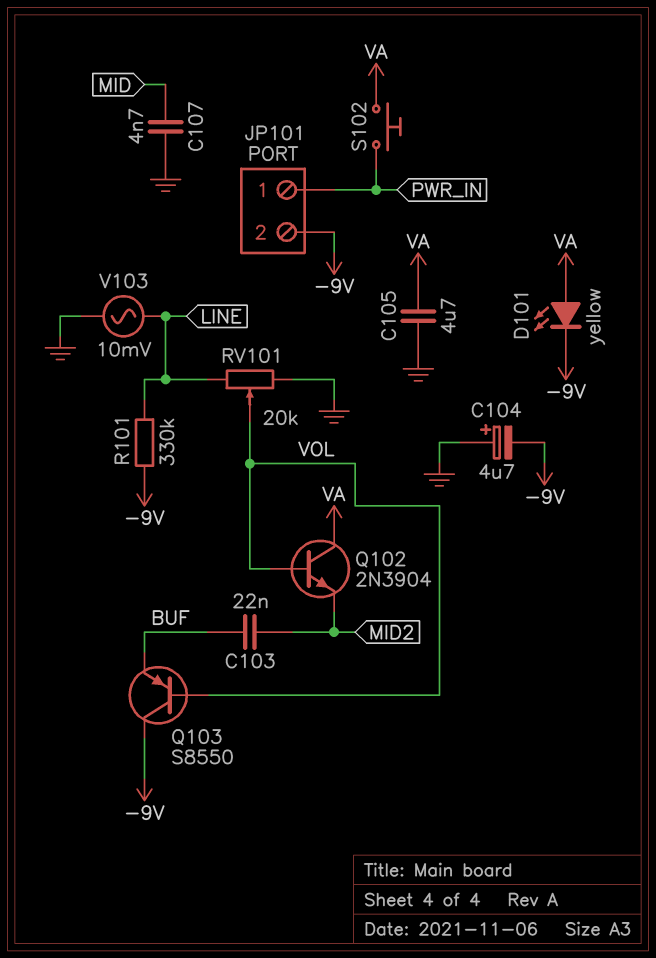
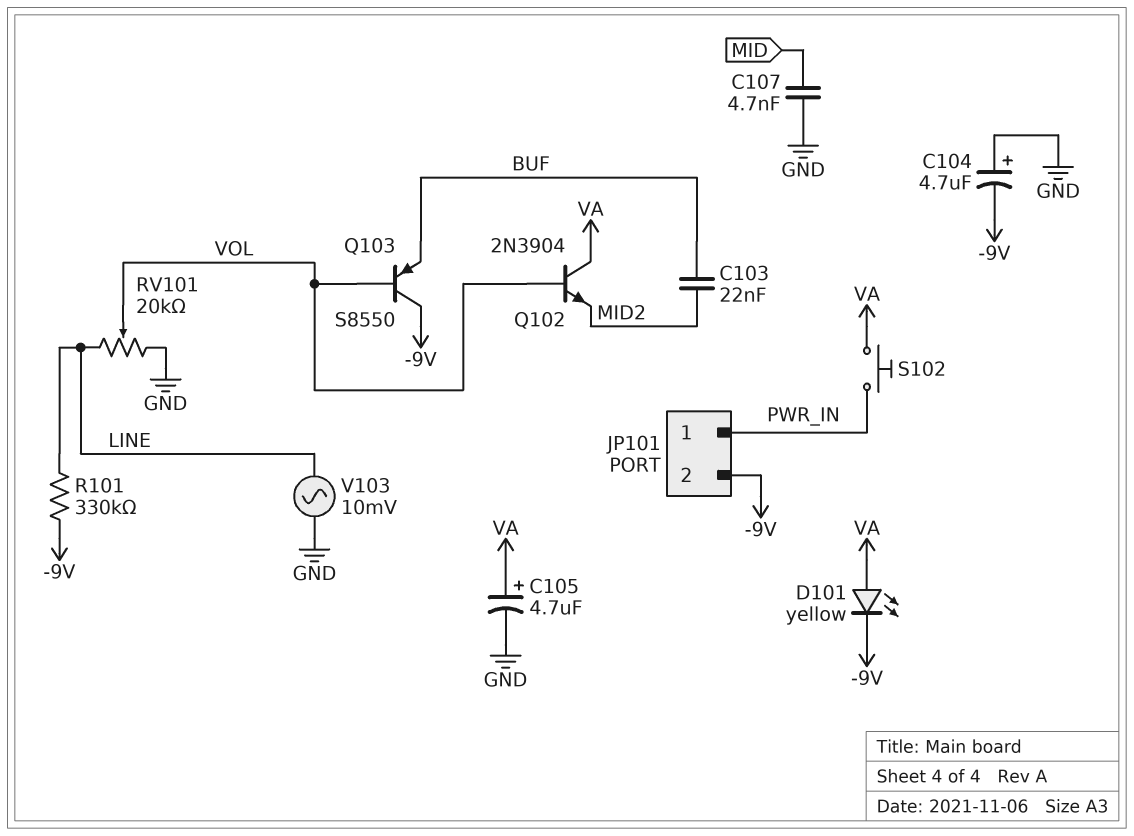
C105: 4.7uF (GND, VA) -> 4.7uF (plus VA, minus GND)

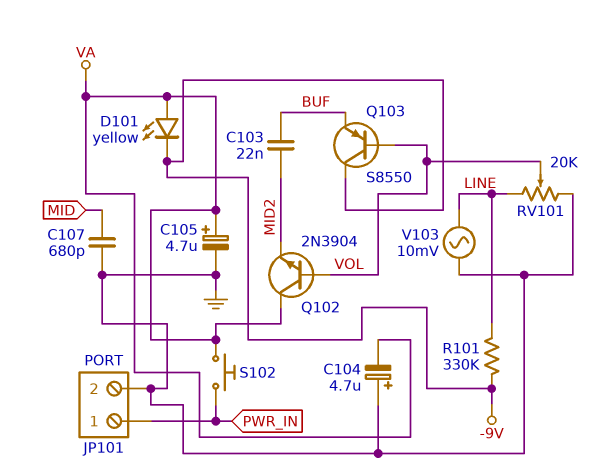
C104: 4.7uF (plus GND, minus -9V) -> 4.7uF (plus GND, minus VA)
C107: 4.7nF (GND, MID) -> 680pF (GND, MID)
JP101 pin 2: -9V -> GND

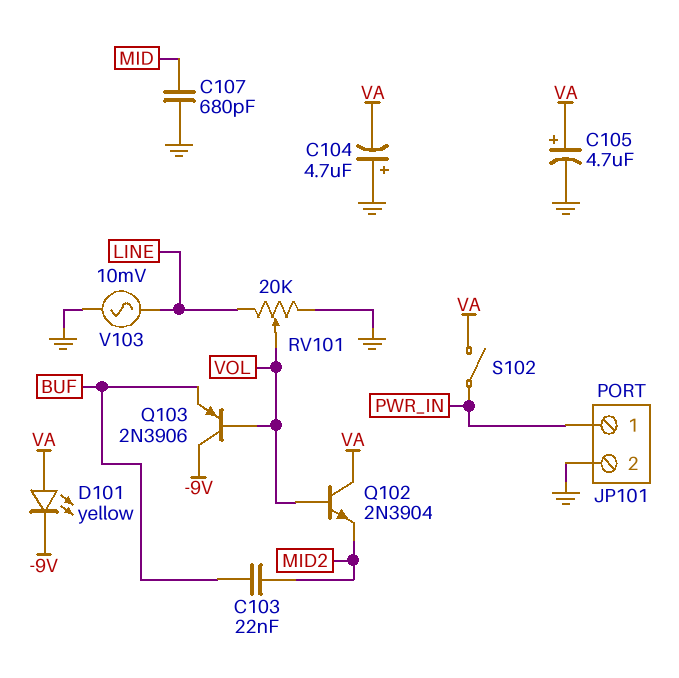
Q103: PNP S8550 (B VOL, C -9V, E BUF) -> PNP 2N3906 (B VOL, C -9V, E BUF)
R101: 330k (-9V, LINE) -> none
S102: button (PWR_IN, VA) -> switch (PWR_IN, VA)

